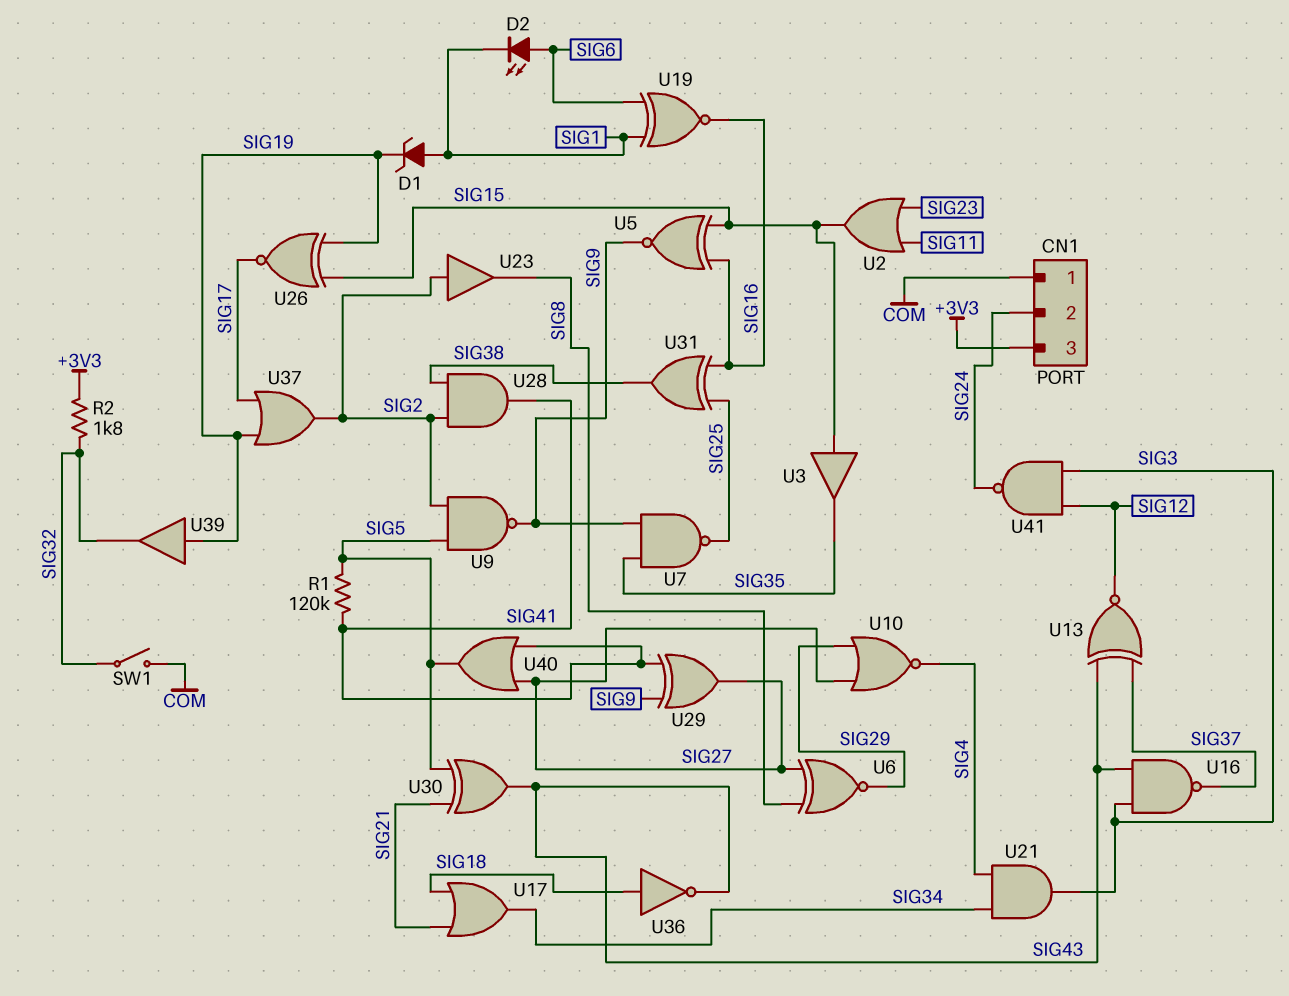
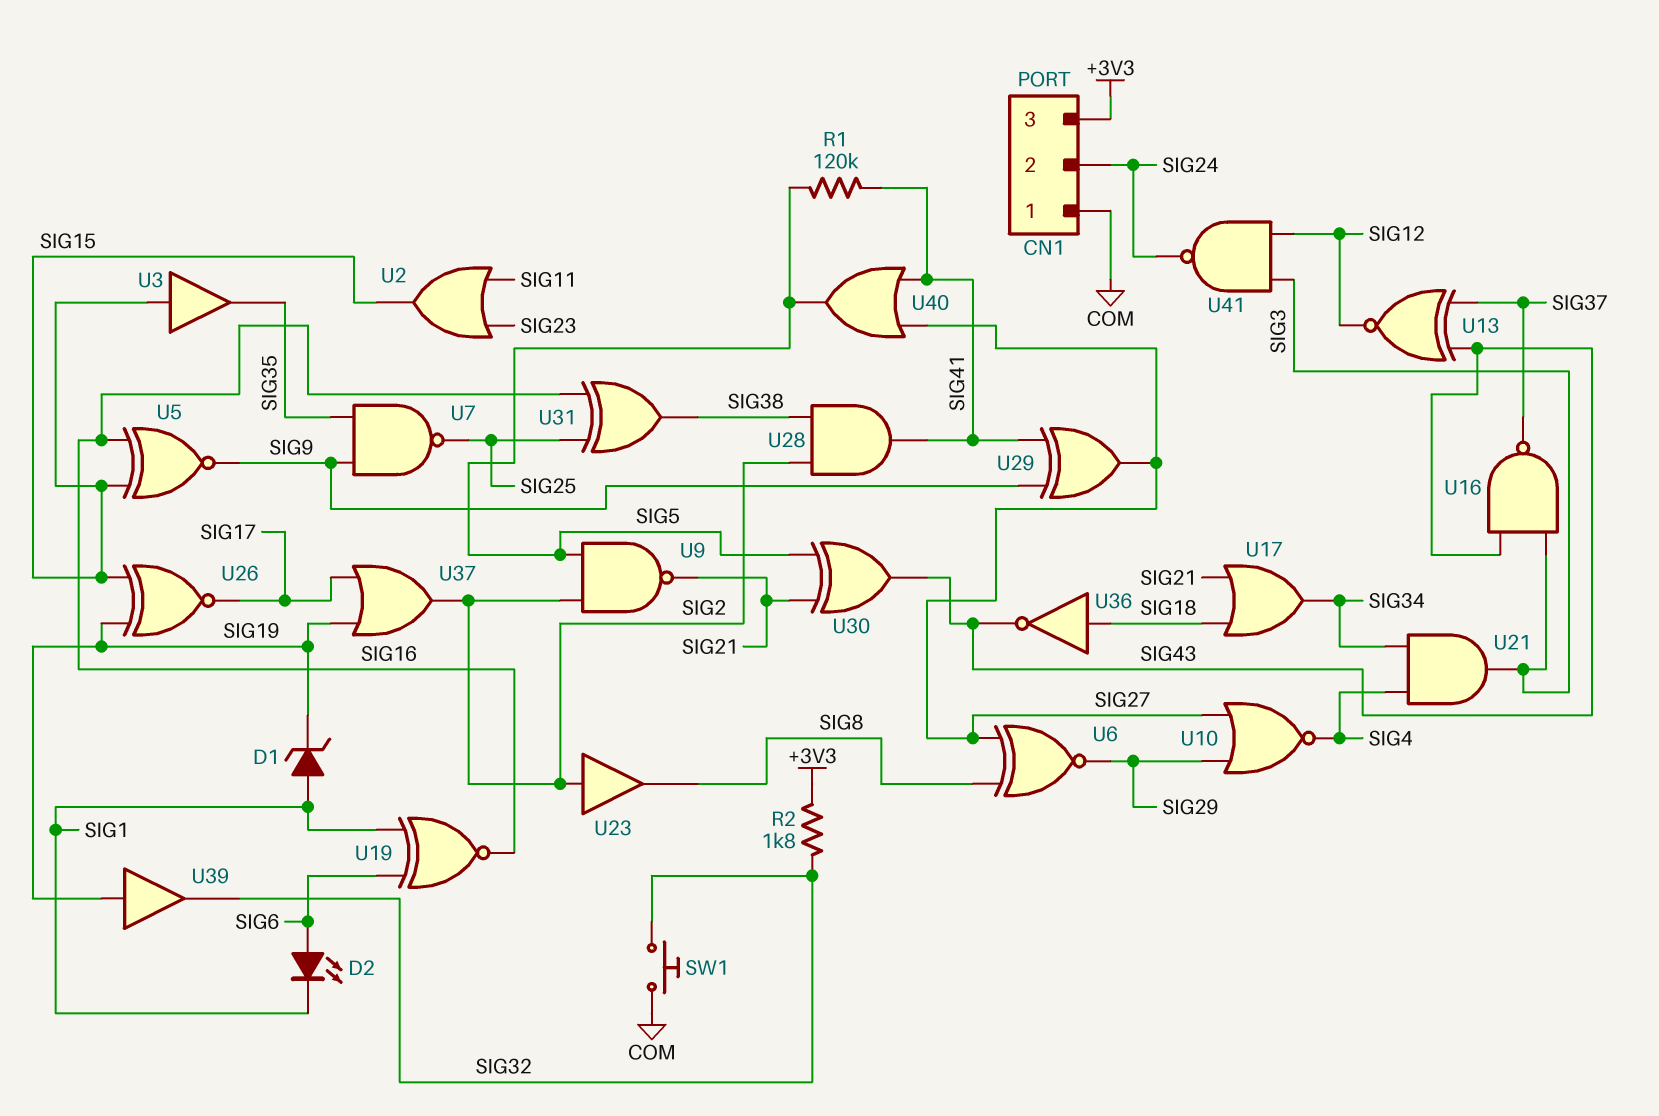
SW1: switch (COM, SIG32) -> button (COM, SIG32)
U9: NAND (in SIG2, in SIG5, out SIG9) -> NAND (in SIG2, in SIG5, out SIG21)

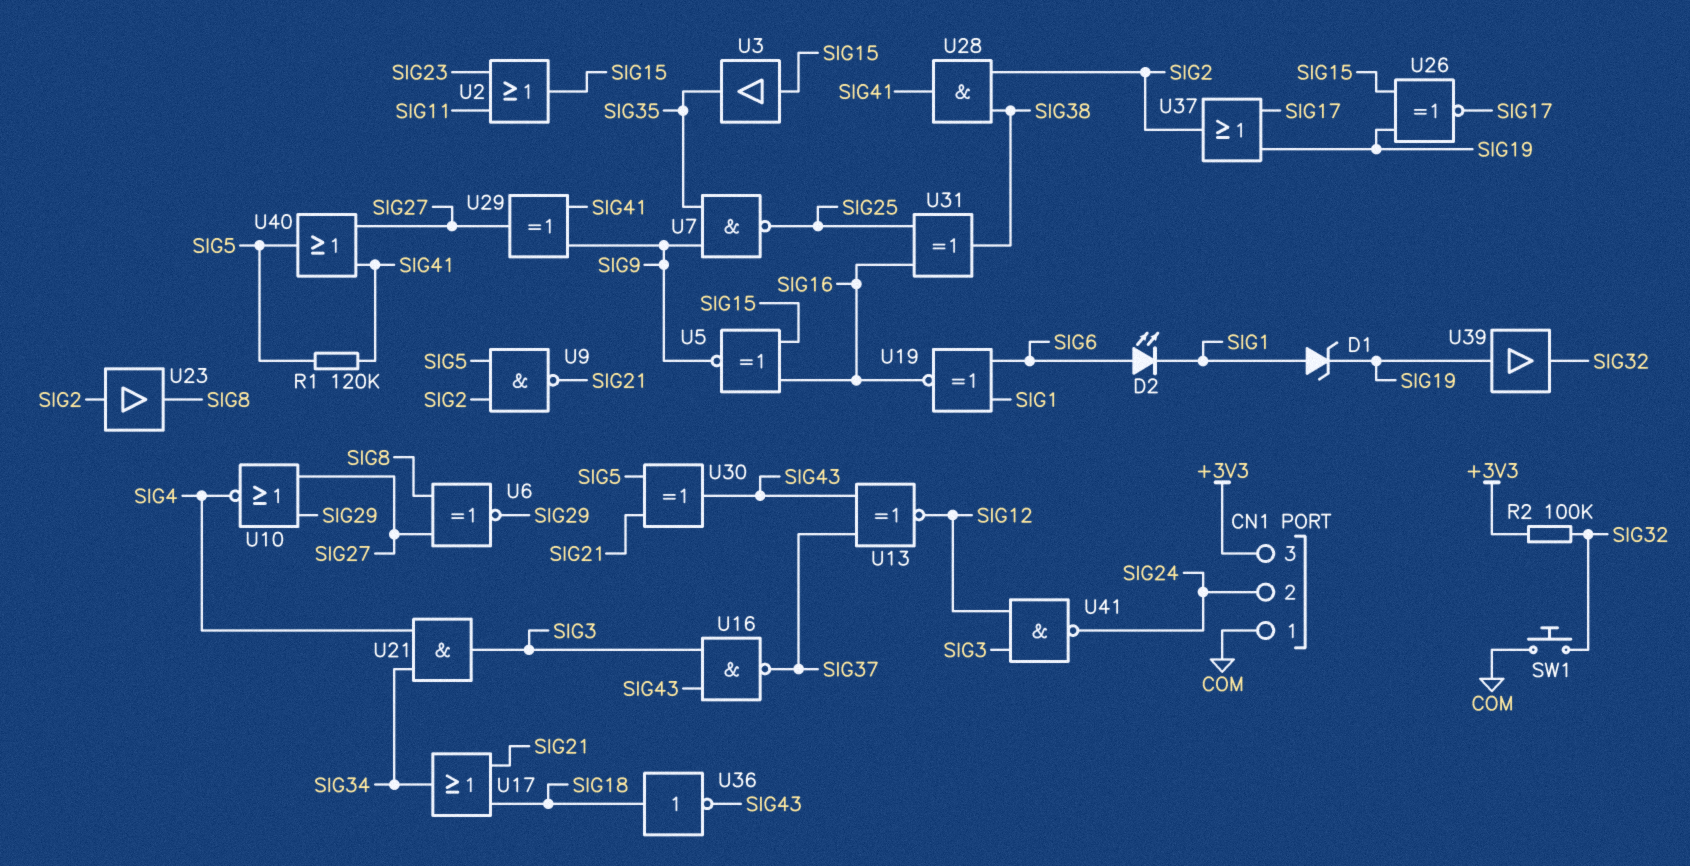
R2: 1.8k (+3V3, SIG32) -> 100k (+3V3, SIG32)

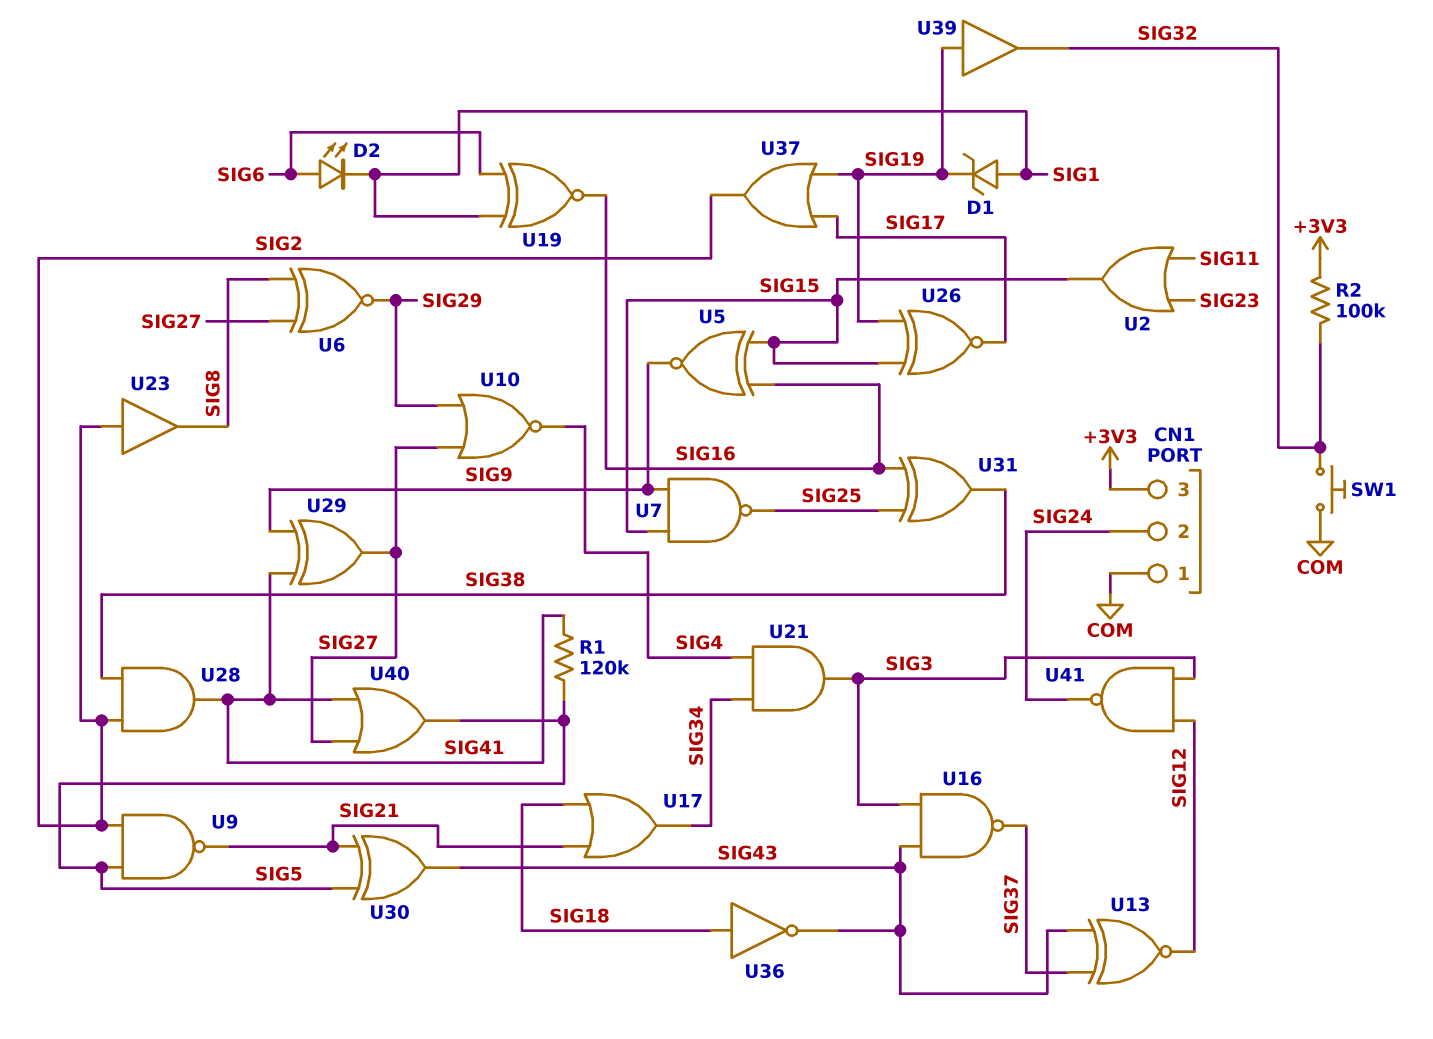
U3: buffer (in SIG15, out SIG35) -> none
U7: NAND (in SIG9, in SIG35, out SIG25) -> NAND (in SIG9, in SIG15, out SIG25)

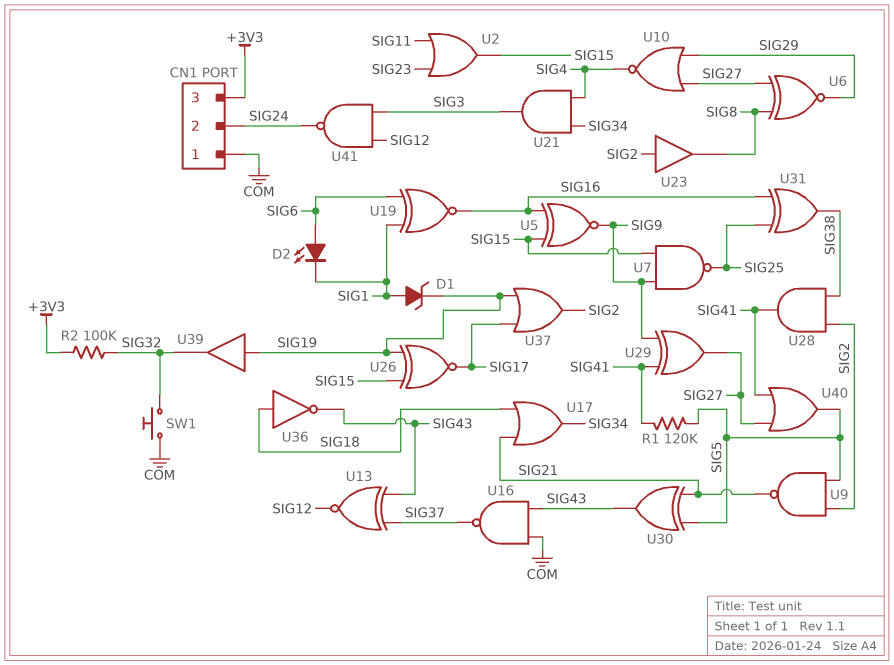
U16: NAND (in SIG3, in SIG43, out SIG37) -> NAND (in COM, in SIG43, out SIG37)

